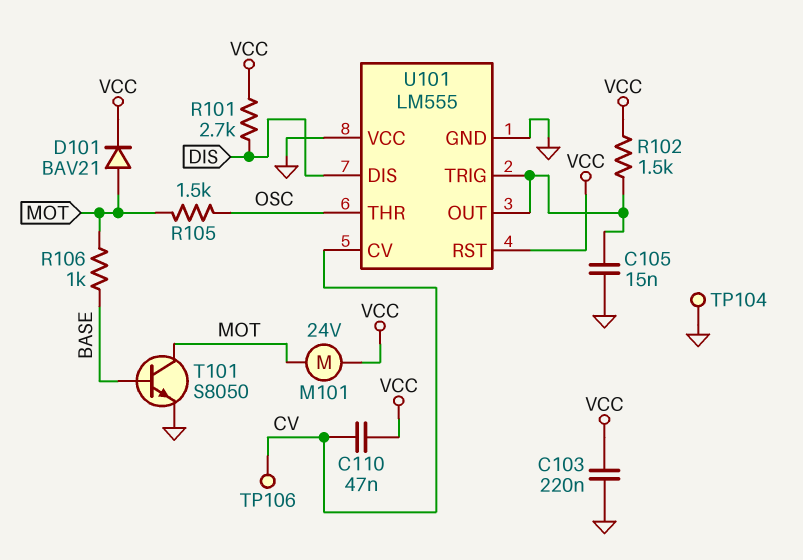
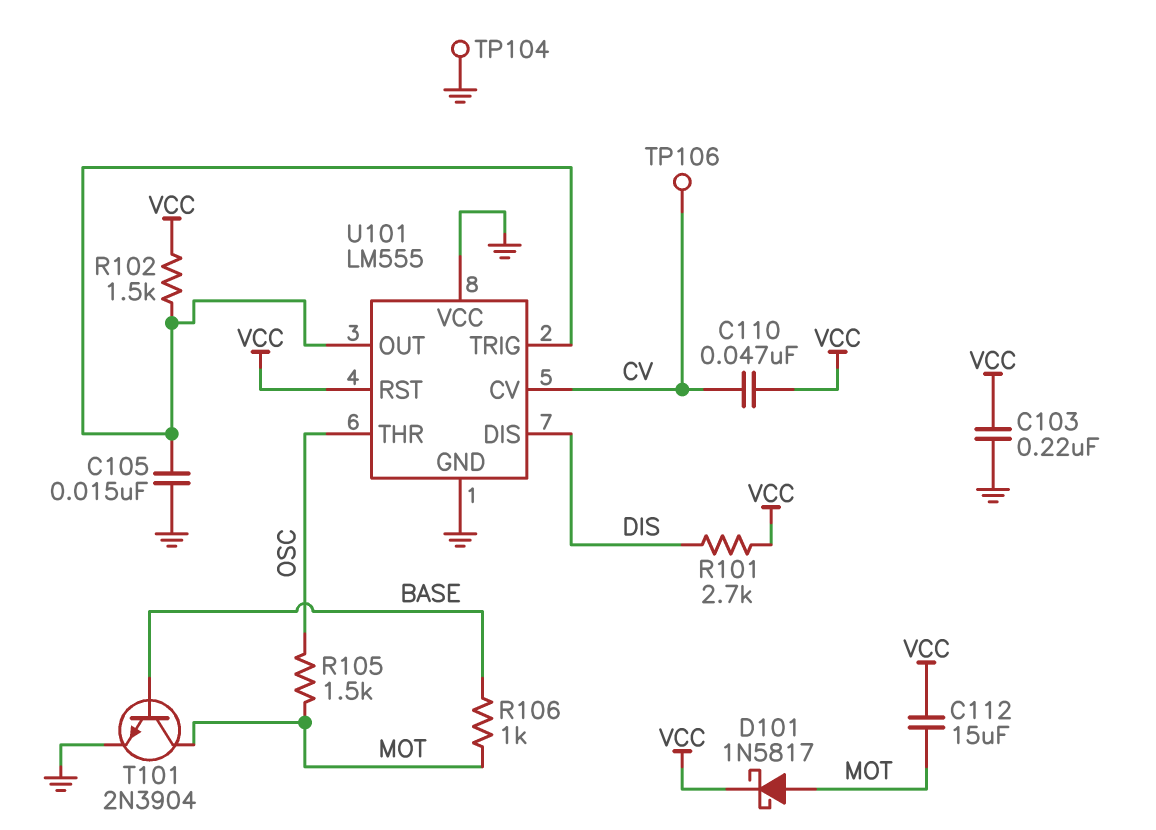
C112: none -> 15uF (MOT, VCC)
D101: diode BAV21 (A MOT, K VCC) -> schottky 1N5817 (A MOT, K VCC)
M101: motor 24V (MOT, VCC) -> none
T101: NPN S8050 (B BASE, C MOT, E GND) -> NPN 2N3904 (B BASE, C MOT, E GND)

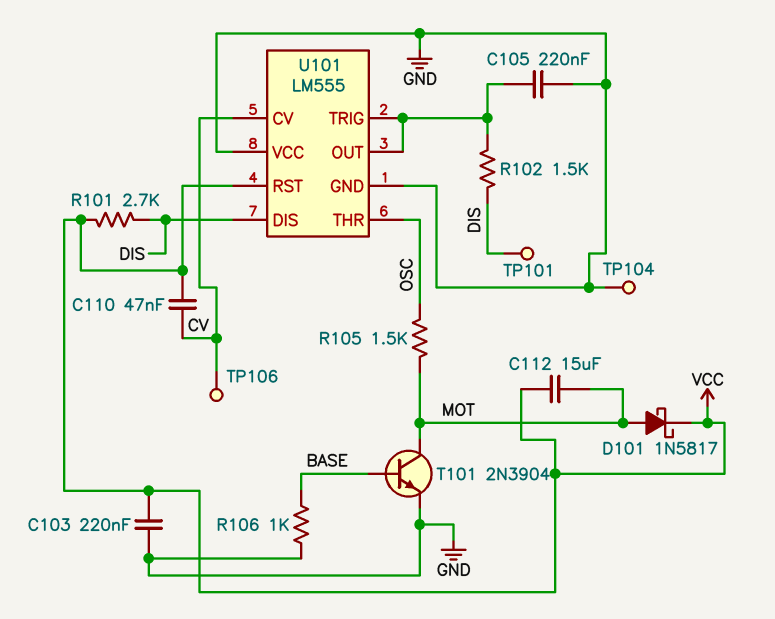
C105: 15nF (GND, U101/OUT) -> 220nF (GND, U101/OUT)
R102: 1.5k (U101/OUT, VCC) -> 1.5k (DIS, U101/OUT)
R106: 1k (BASE, MOT) -> 1k (BASE, GND)
TP101: none -> test point (DIS)

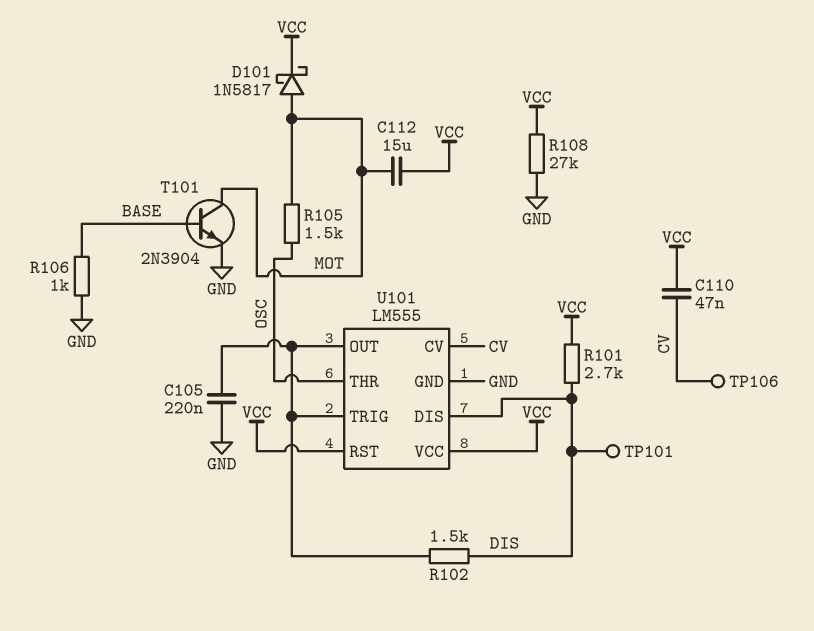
C103: 220nF (GND, VCC) -> none
R108: none -> 27k (GND, VCC)
TP104: test point (GND) -> none
U101 pin VCC: GND -> VCC

